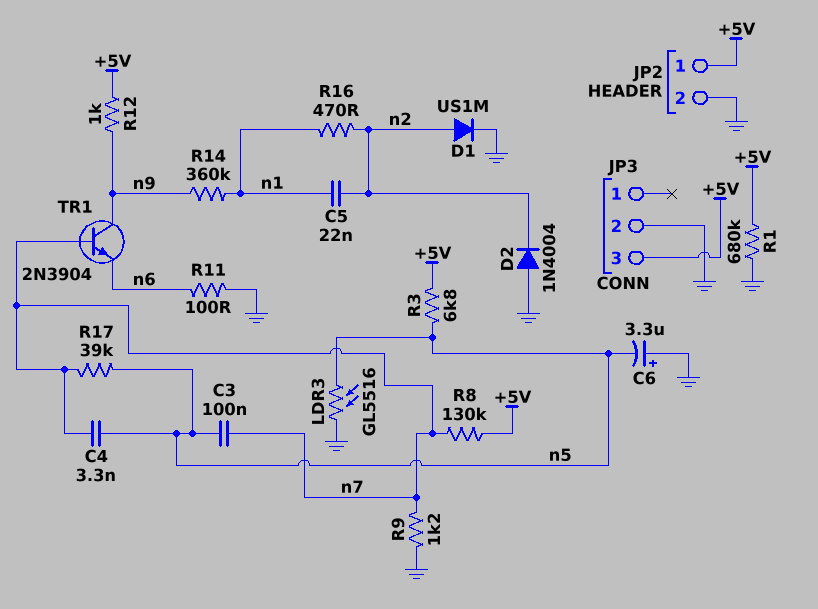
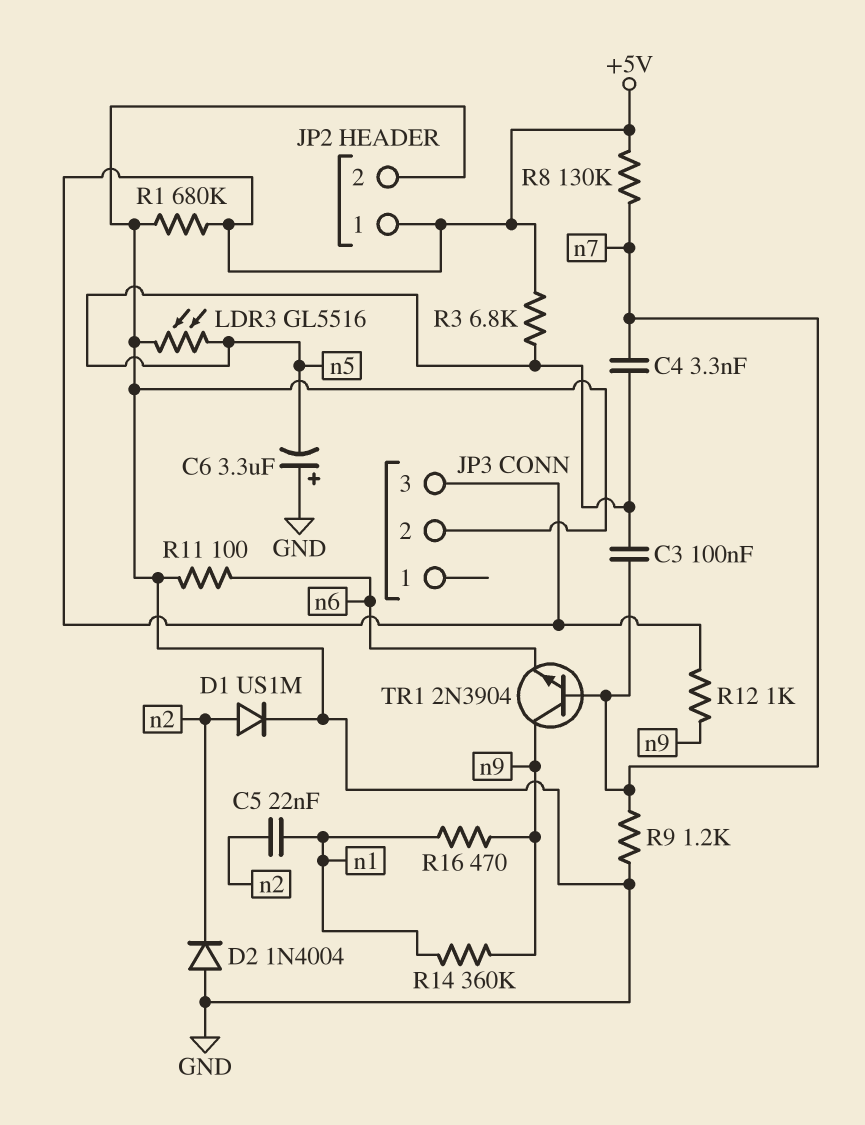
R16: 470 (n1, n2) -> 470 (n1, n9)
R17: 39k (n5, n7) -> none

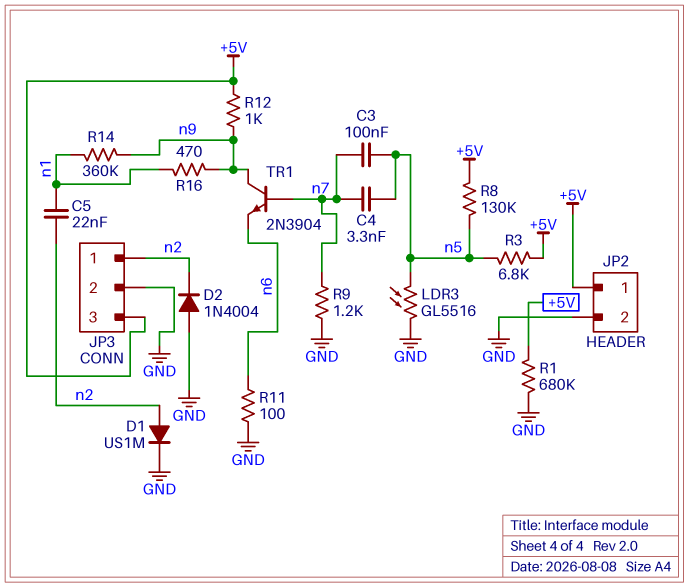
C6: 3.3uF (plus GND, minus n5) -> none
JP3 pin 1: none -> n2
R8: 130k (+5V, n7) -> 130k (+5V, n5)

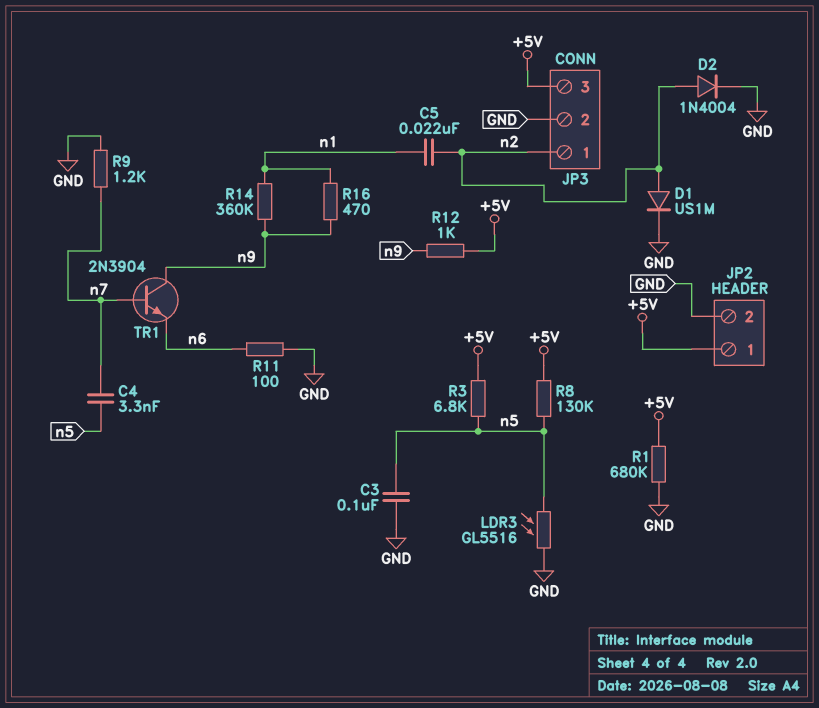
C3: 100nF (n5, n7) -> 100nF (GND, n5)
D2: diode 1N4004 (A GND, K n2) -> diode 1N4004 (A n2, K GND)

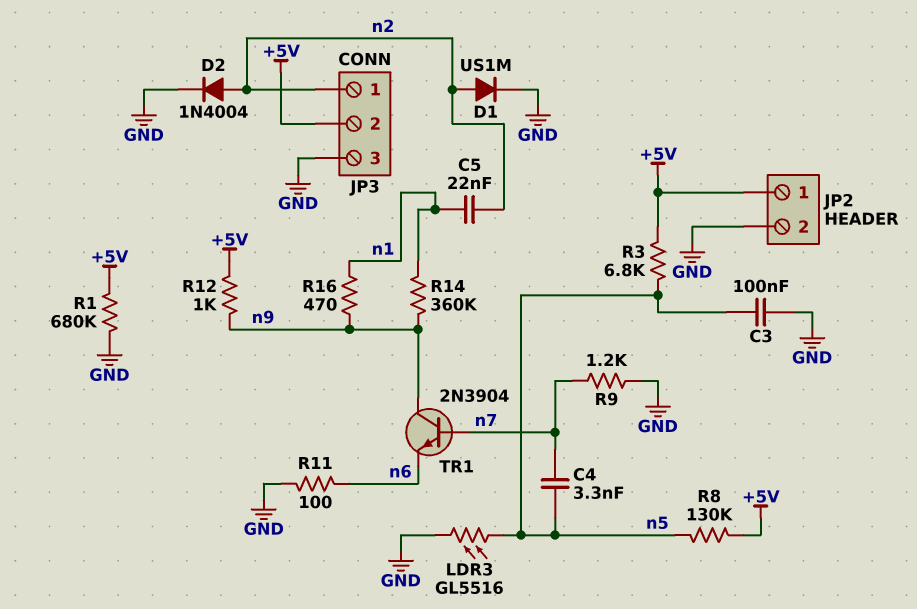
JP3 pin 2: GND -> +5V
JP3 pin 3: +5V -> GND

